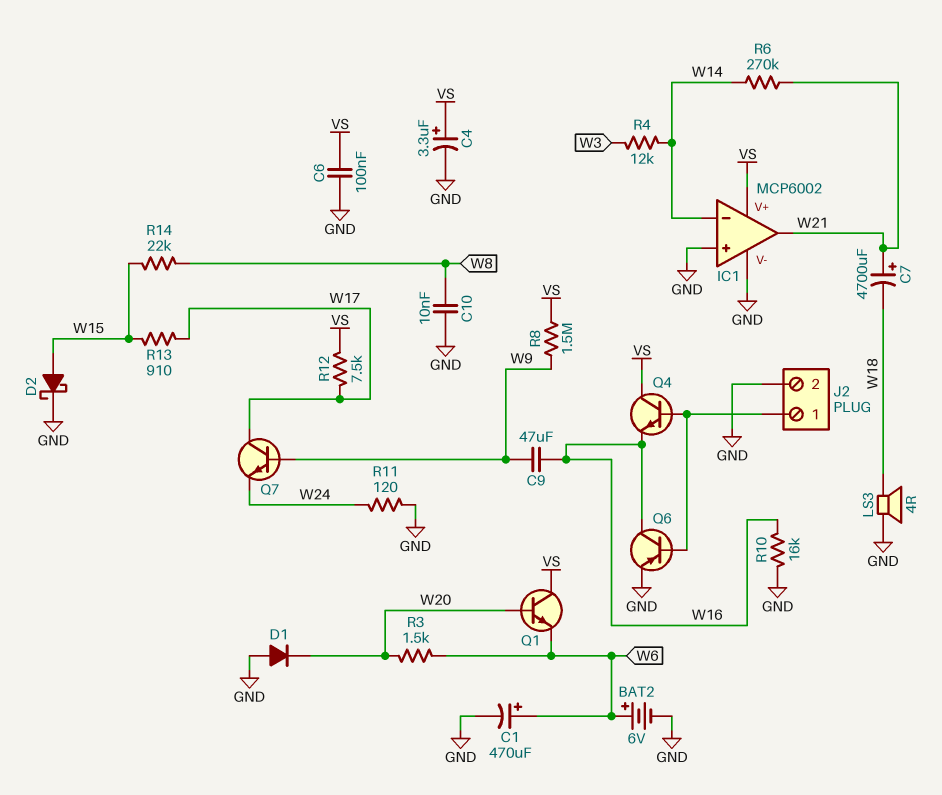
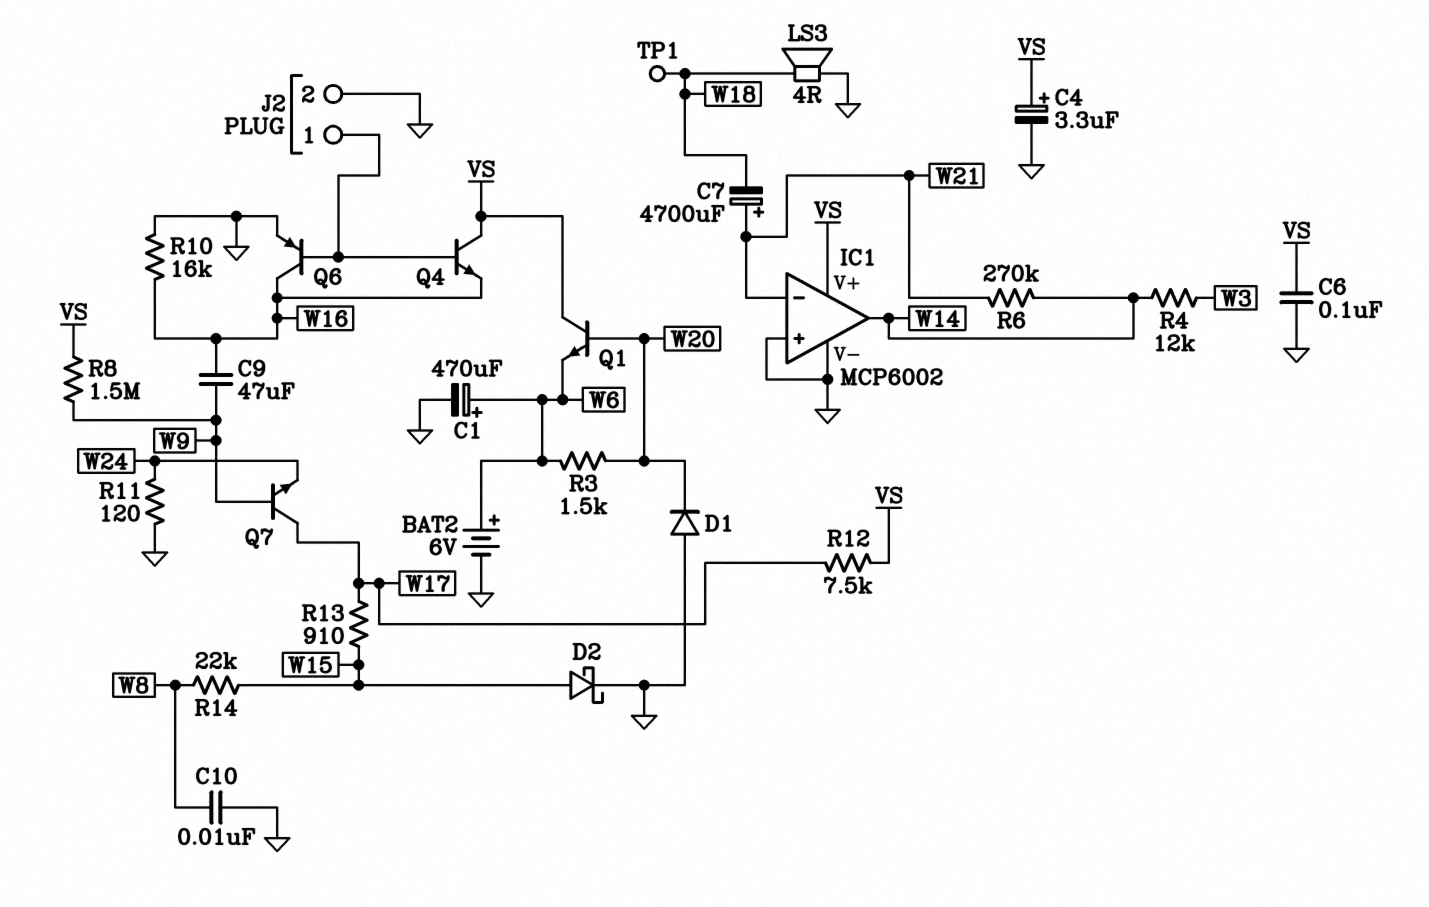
IC1 pin in-: W14 -> W21
IC1 pin out: W21 -> W14
TP1: none -> test point (W18)

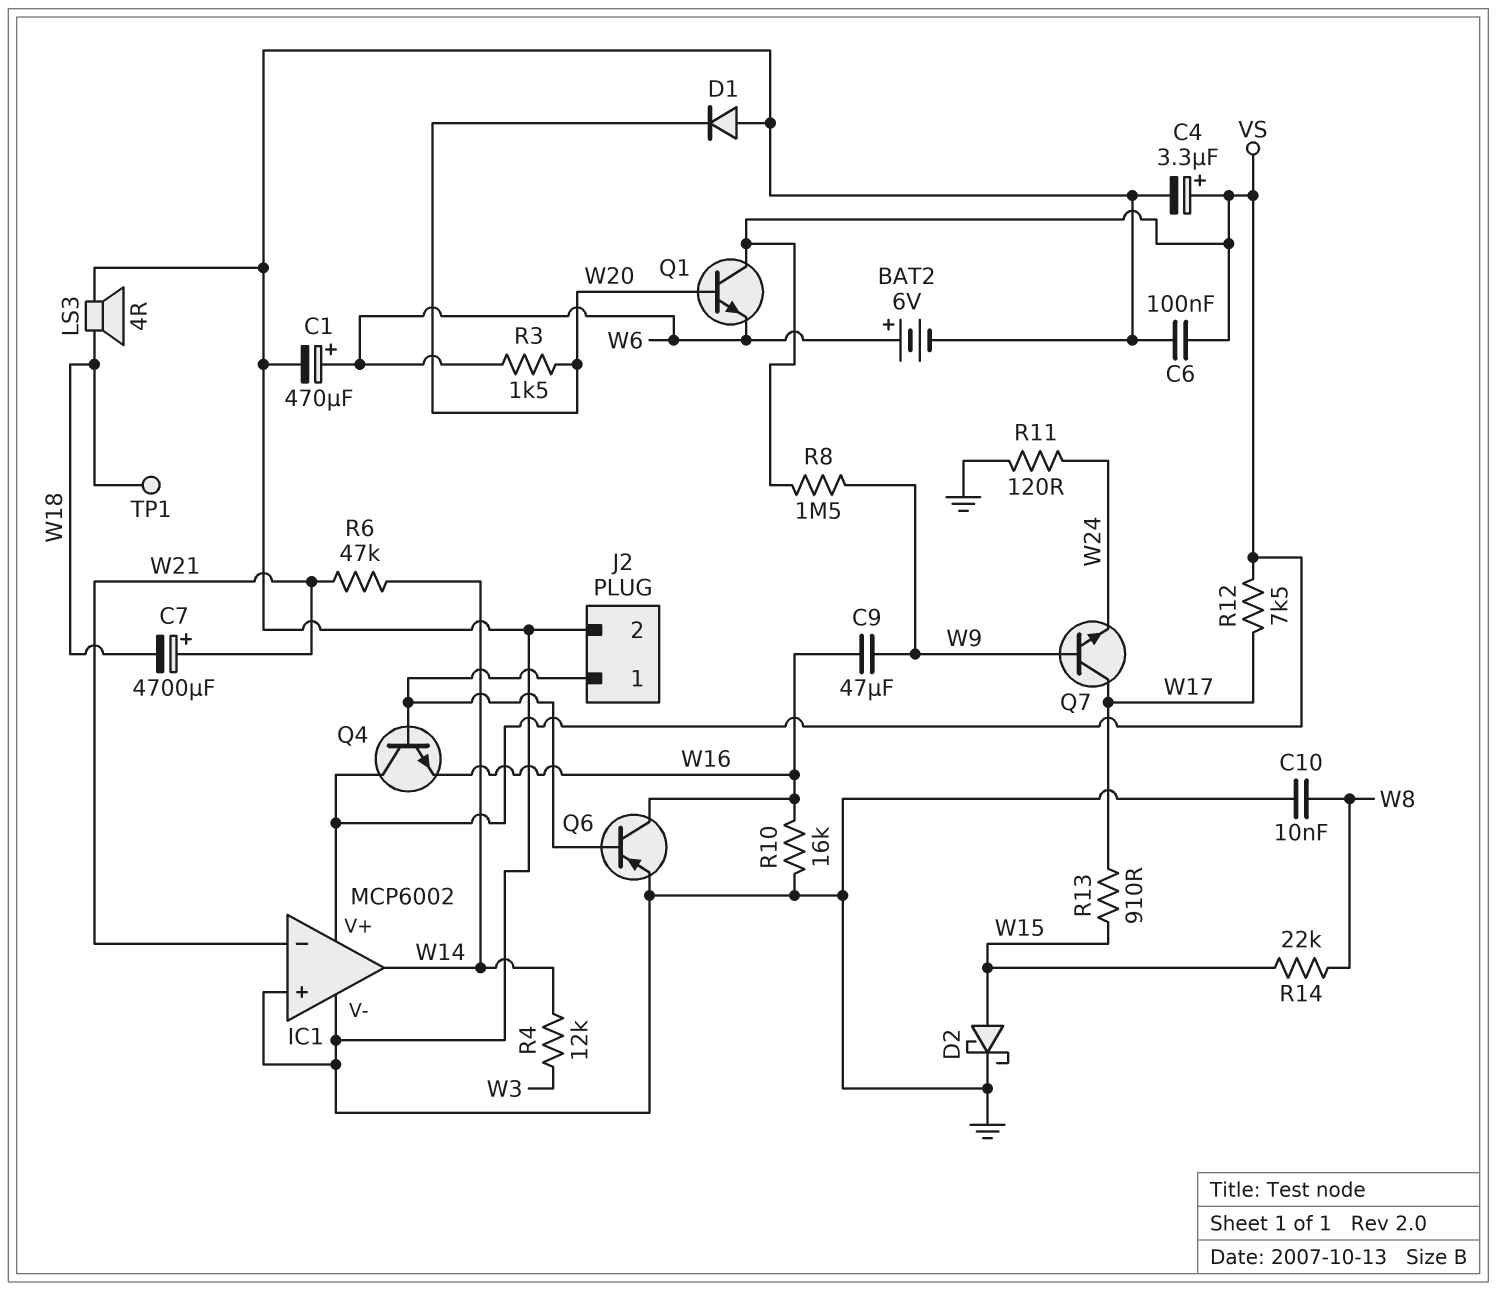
R6: 270k (W14, W21) -> 47k (W14, W21)

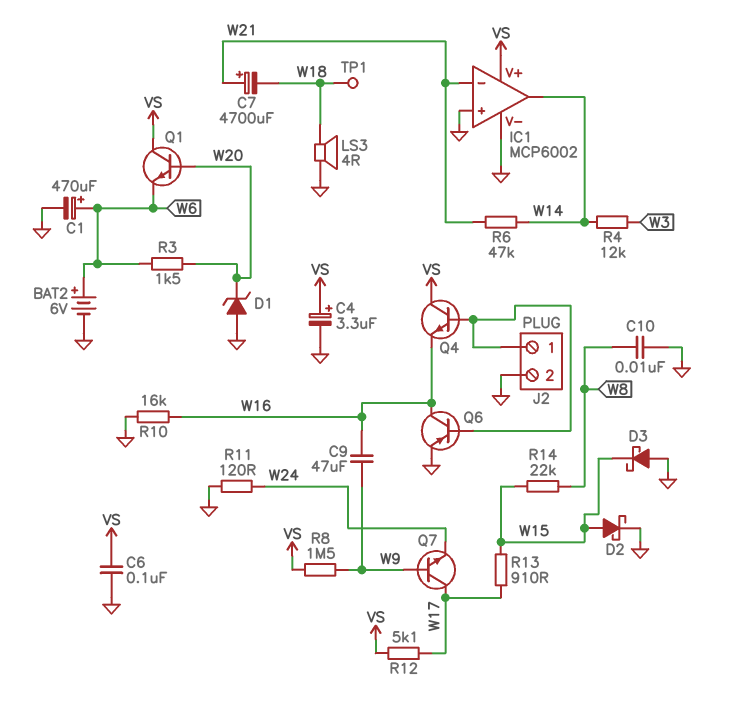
D1: diode (A GND, K W20) -> zener (A GND, K W20)
D3: none -> schottky (A GND, K W15)
R12: 7.5k (VS, W17) -> 5.1k (VS, W17)

